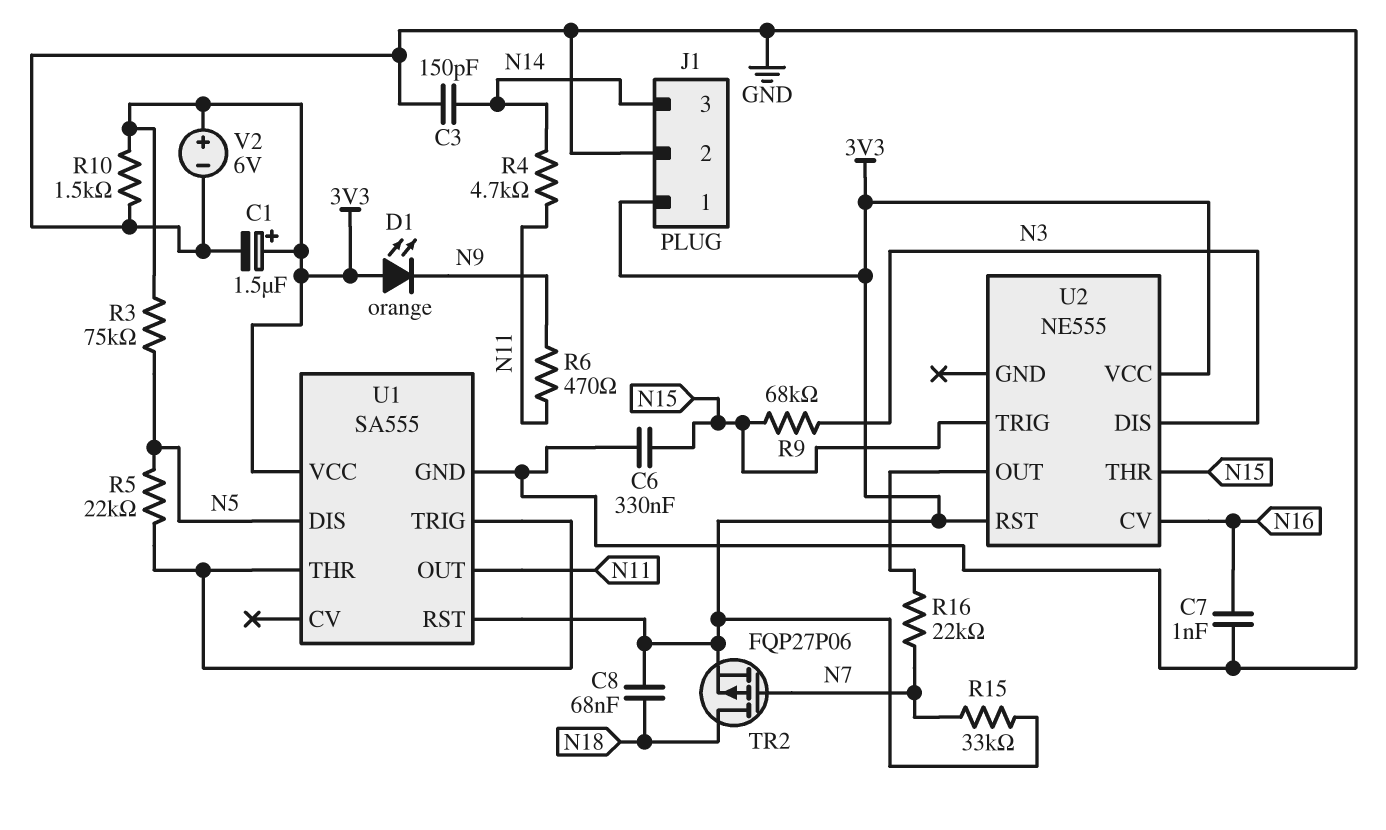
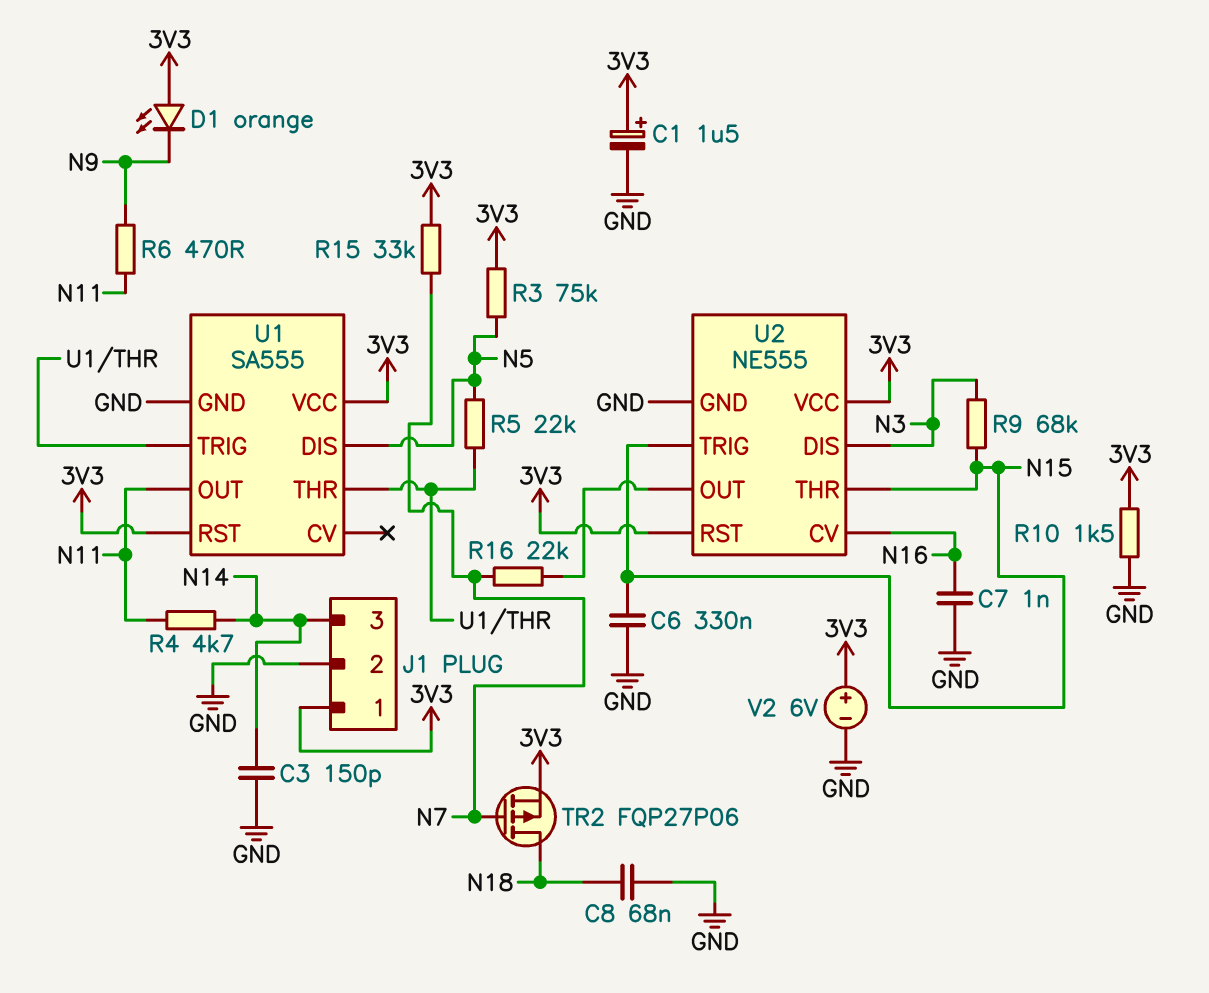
C8: 68nF (3V3, N18) -> 68nF (GND, N18)
U2 pin GND: none -> GND

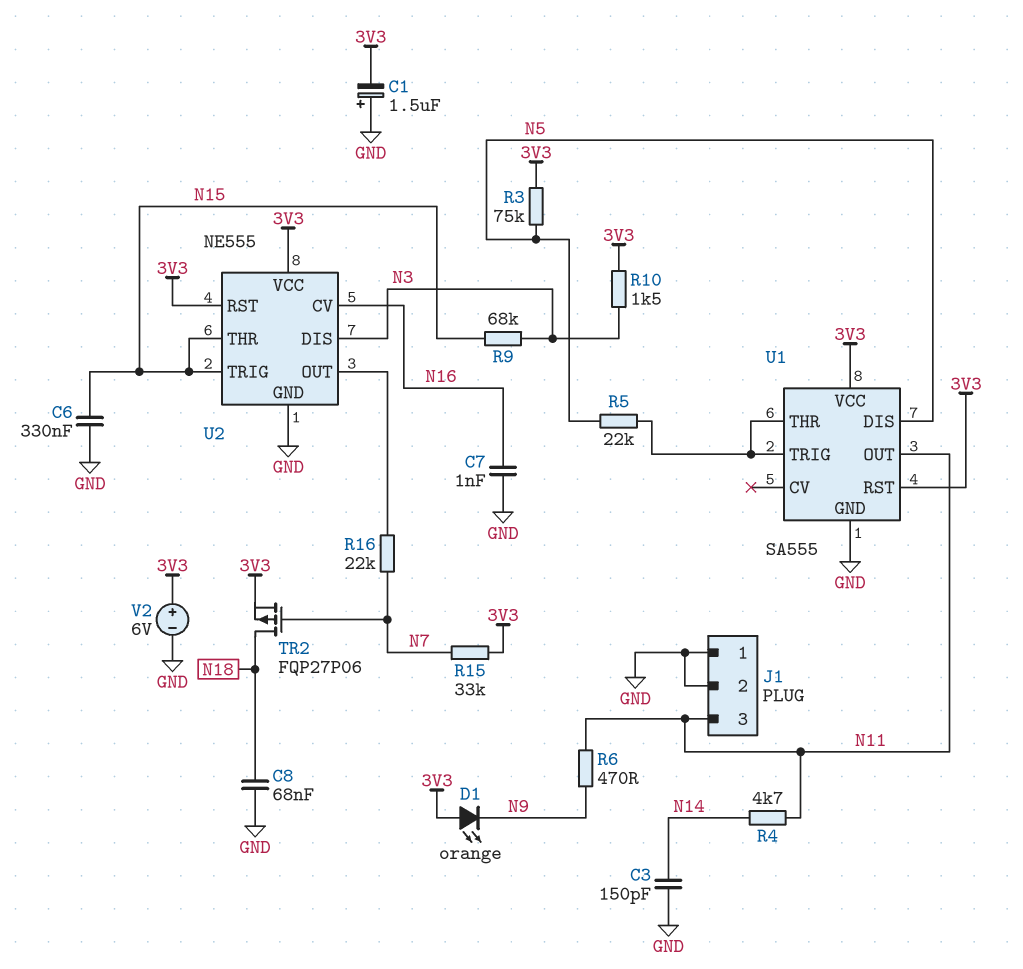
C1: 1.5uF (plus 3V3, minus GND) -> 1.5uF (plus GND, minus 3V3)
J1 pin 1: 3V3 -> GND
J1 pin 3: N14 -> N11
R10: 1.5k (3V3, GND) -> 1.5k (3V3, N3)

